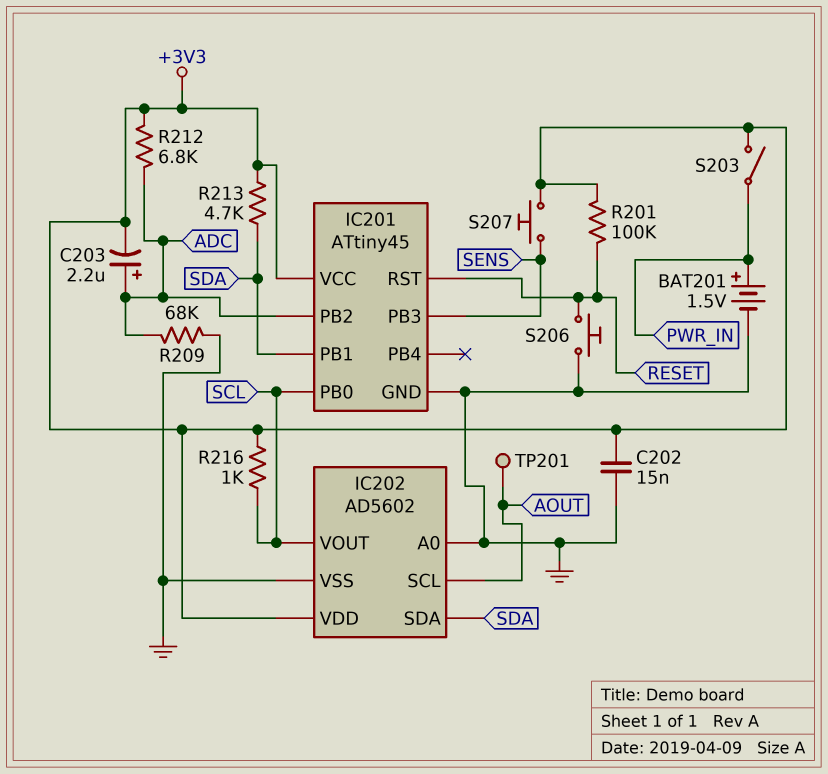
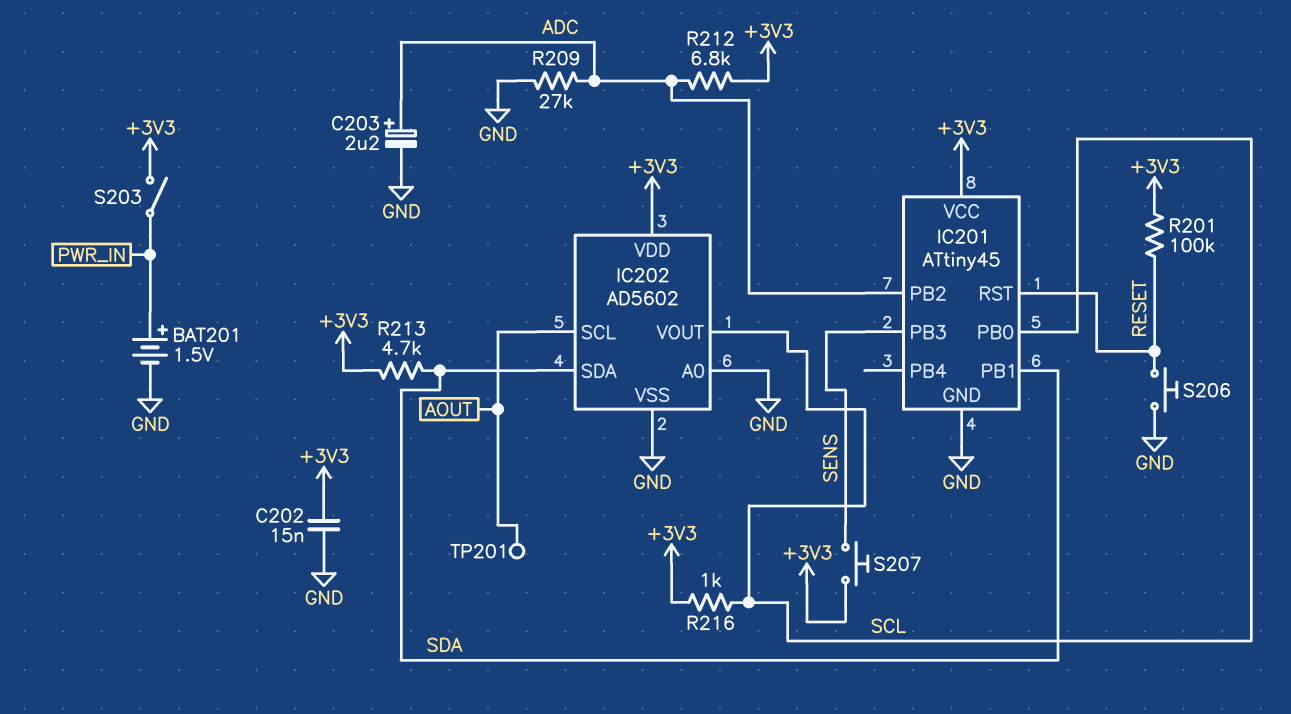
C203: 2.2uF (plus ADC, minus +3V3) -> 2.2uF (plus ADC, minus GND)
R209: 68k (ADC, GND) -> 27k (ADC, GND)

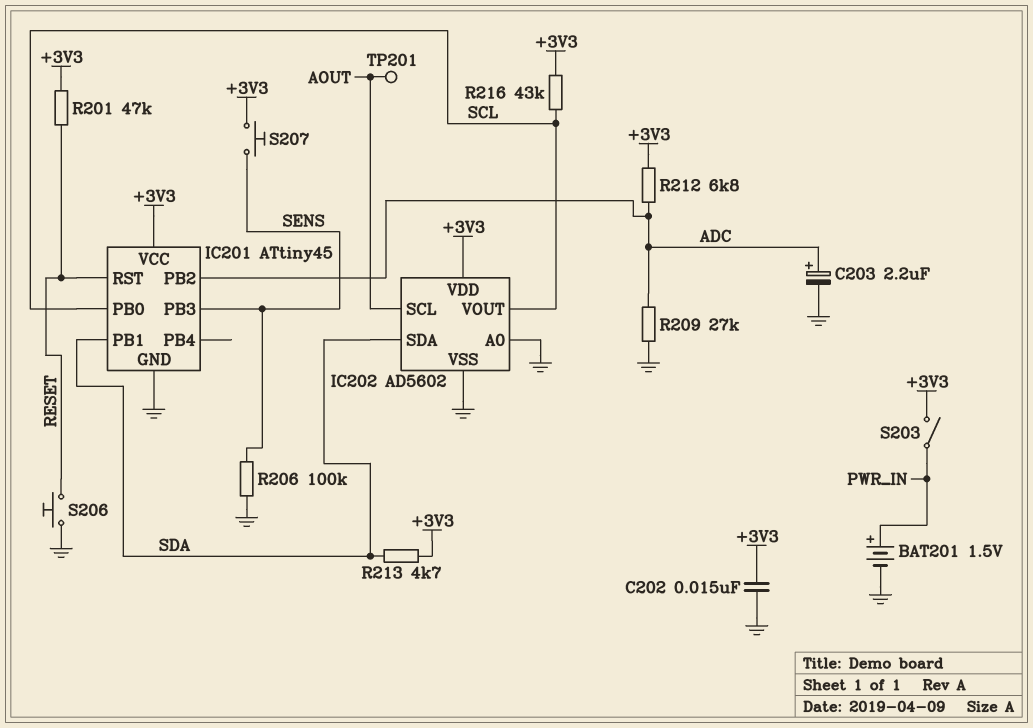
R201: 100k (+3V3, RESET) -> 47k (+3V3, RESET)
R206: none -> 100k (GND, SENS)
R216: 1k (+3V3, SCL) -> 43k (+3V3, SCL)

